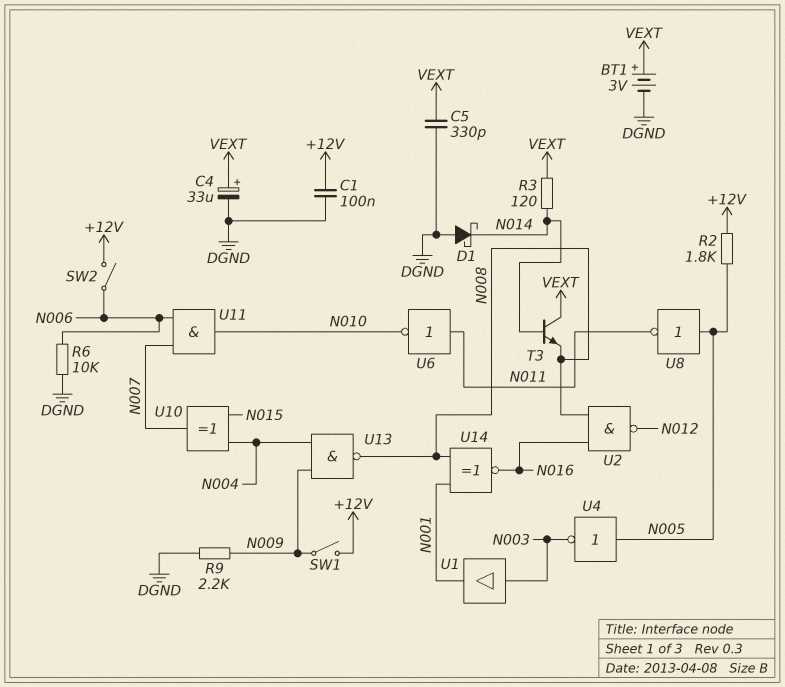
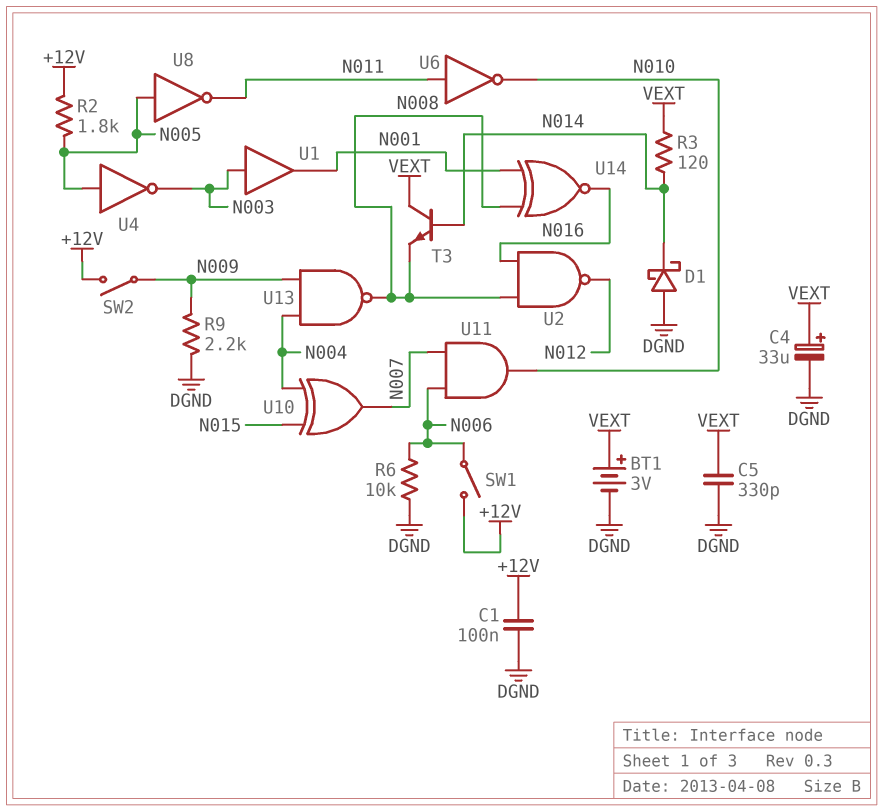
SW1: switch (+12V, N009) -> switch (+12V, N006)
SW2: switch (+12V, N006) -> switch (+12V, N009)

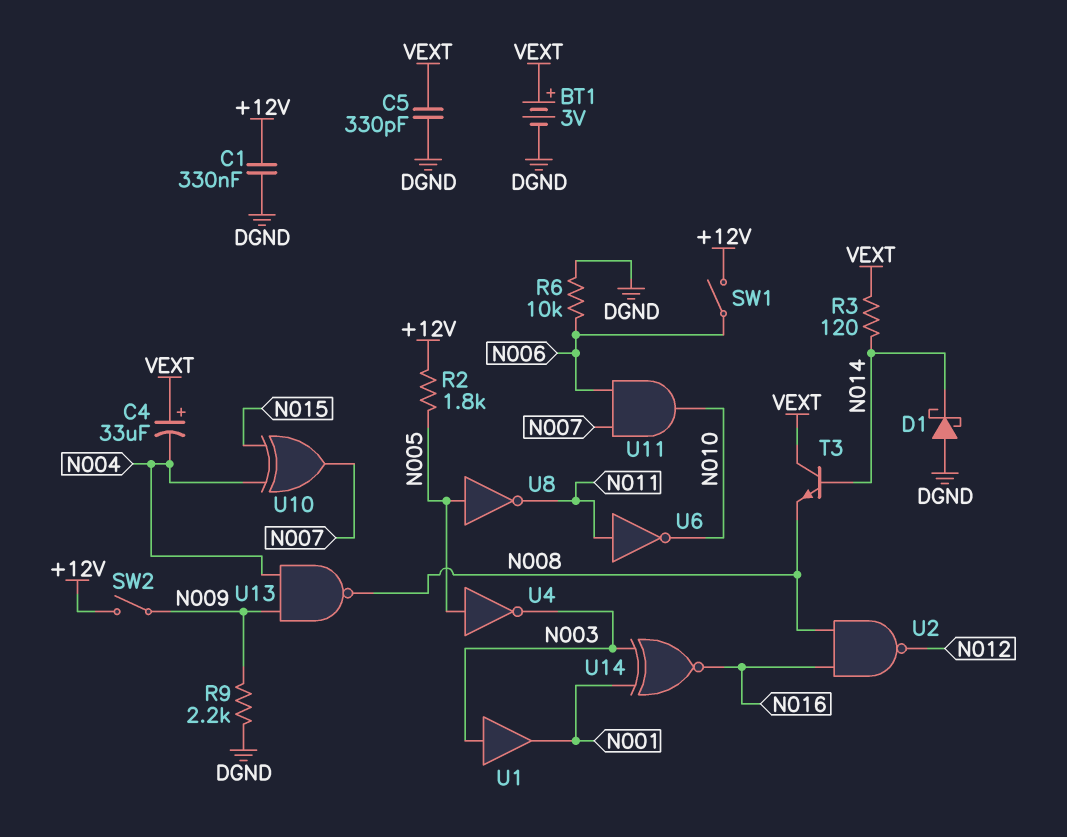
C1: 100nF (+12V, DGND) -> 330nF (+12V, DGND)
C4: 33uF (plus VEXT, minus DGND) -> 33uF (plus VEXT, minus N004)
U14: XNOR (in N001, in N008, out N016) -> XNOR (in N001, in N003, out N016)

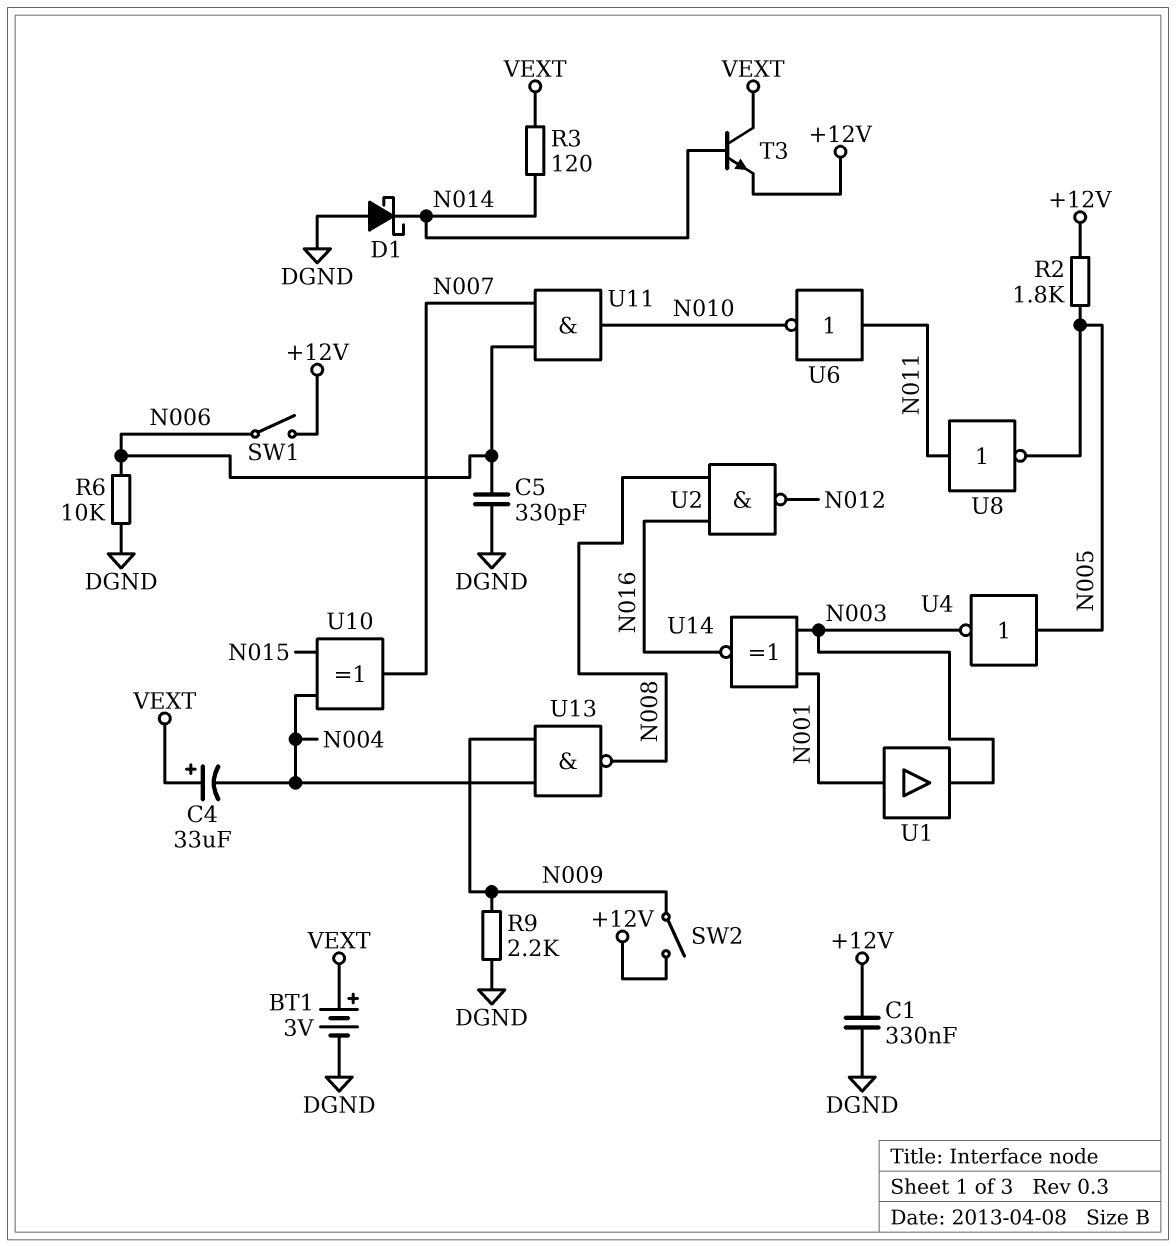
C5: 330pF (DGND, VEXT) -> 330pF (DGND, N006)
T3: NPN (B N014, C VEXT, E N008) -> NPN (B N014, C VEXT, E +12V)
U1: buffer (in N003, out N001) -> buffer (in N001, out N003)
U8: NOT (in N005, out N011) -> NOT (in N011, out N005)

